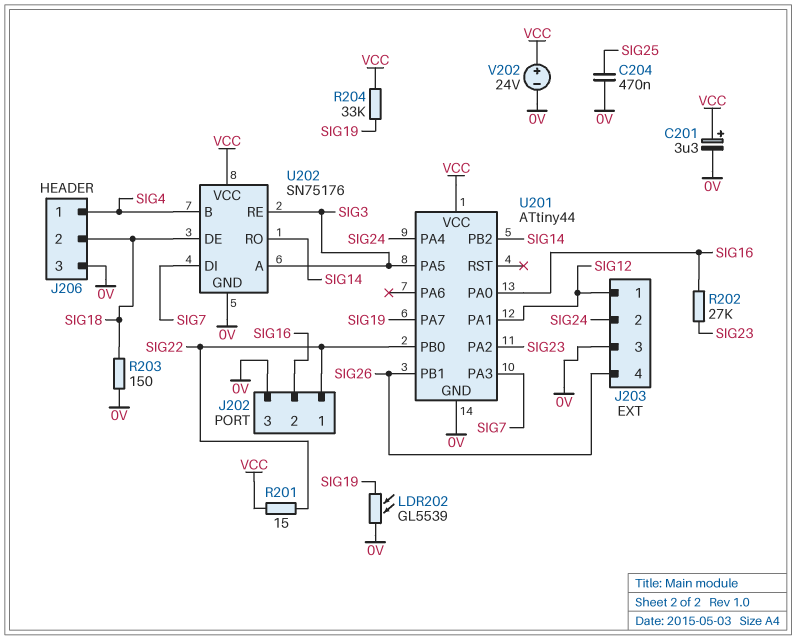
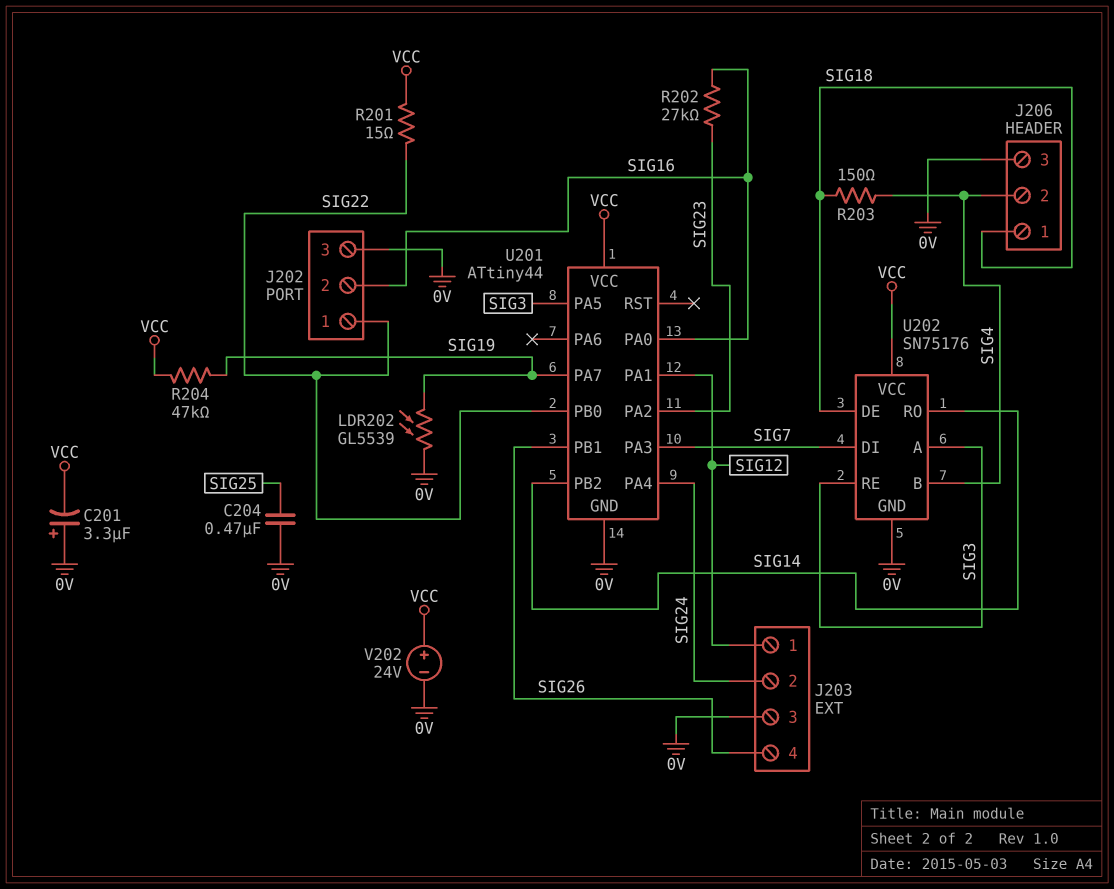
C201: 3.3uF (plus VCC, minus 0V) -> 3.3uF (plus 0V, minus VCC)
J206 pin 1: SIG4 -> SIG18
J206 pin 2: SIG18 -> SIG4
R203: 150 (0V, SIG18) -> 150 (SIG4, SIG18)
R204: 33k (SIG19, VCC) -> 47k (SIG19, VCC)

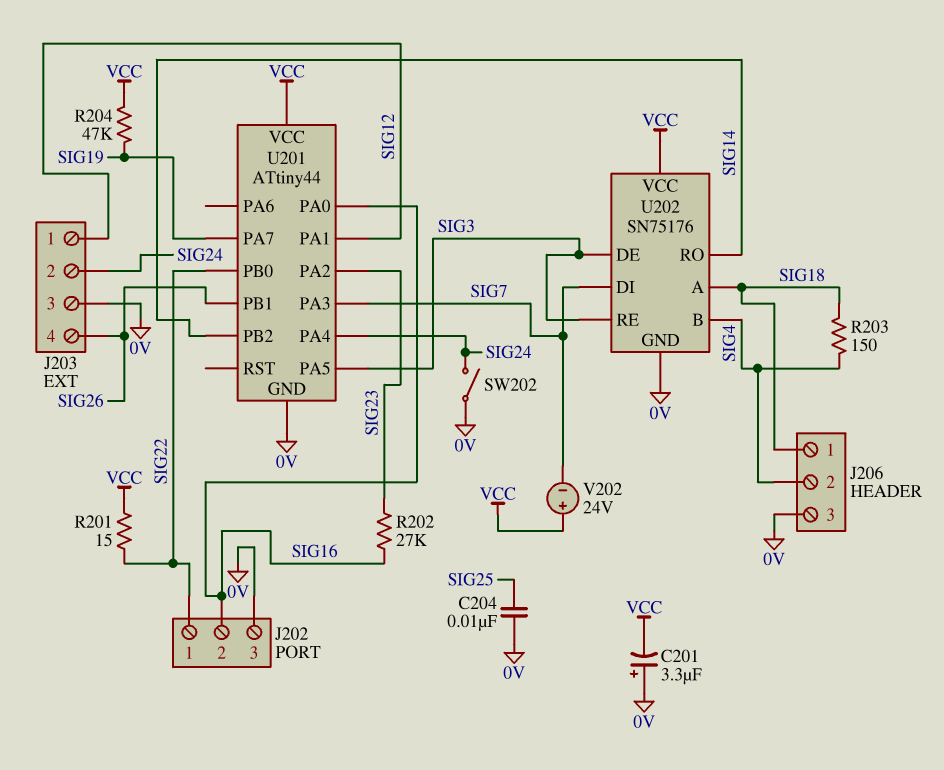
C204: 470nF (0V, SIG25) -> 10nF (0V, SIG25)
LDR202: GL5539 (0V, SIG19) -> none
SW202: none -> switch (0V, SIG24)
U202 pin A: SIG3 -> SIG18
U202 pin DE: SIG18 -> SIG3
V202: 24V (plus VCC, minus 0V) -> 24V (plus VCC, minus SIG7)

